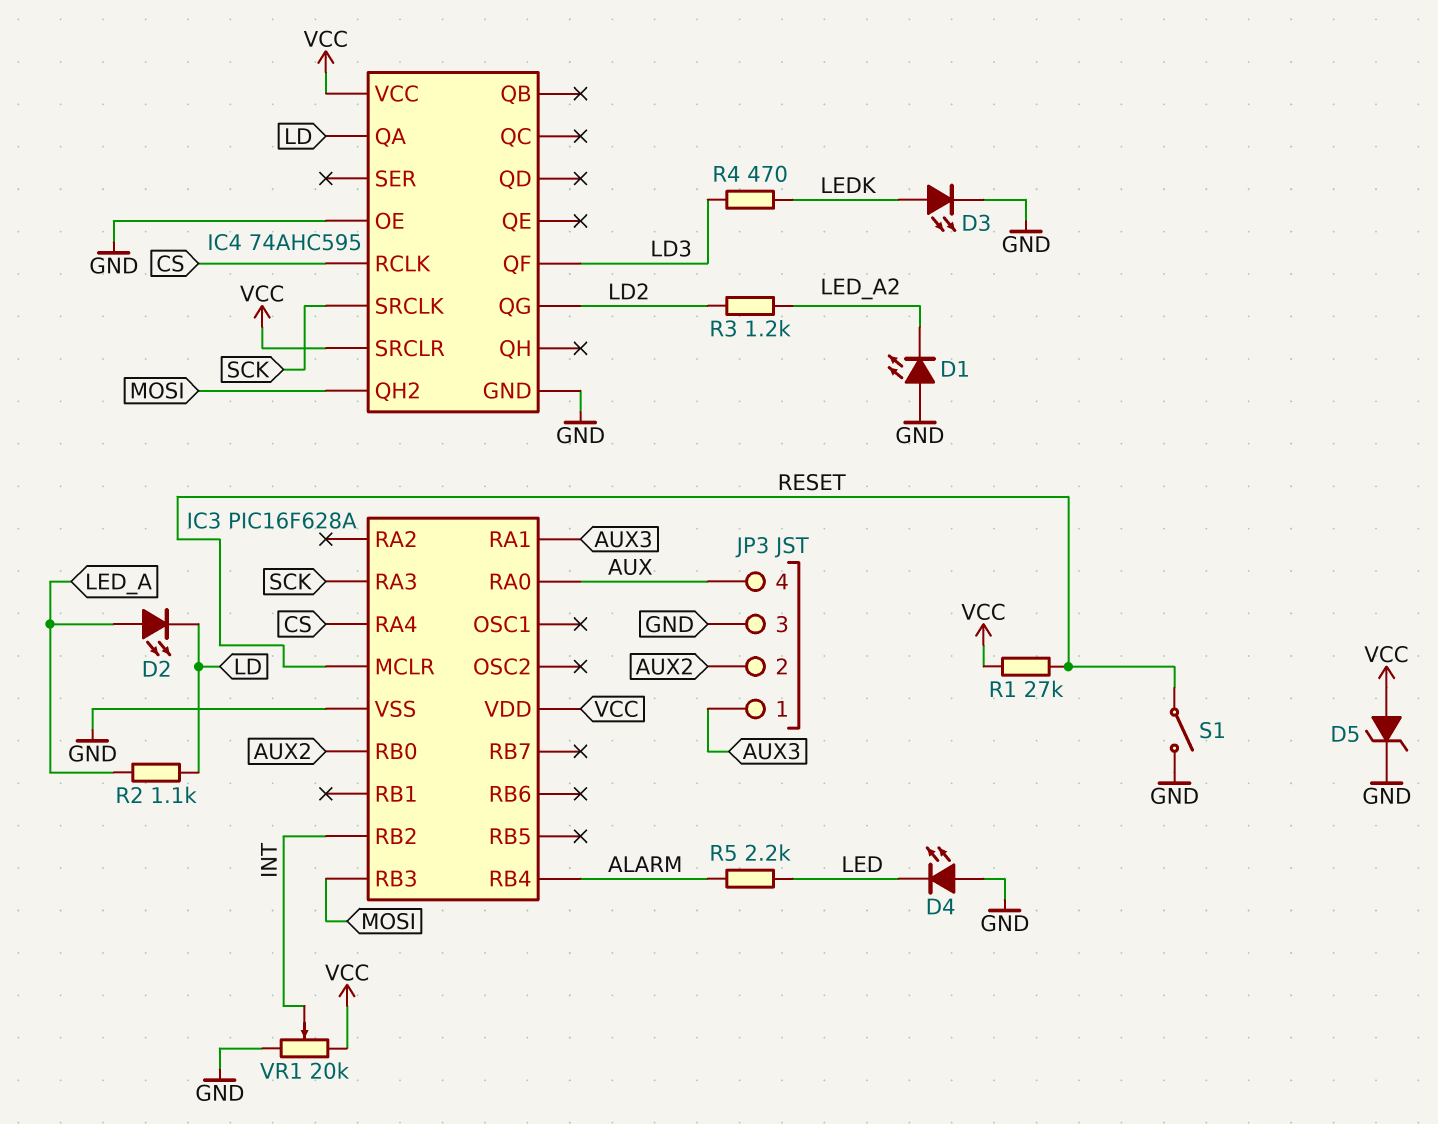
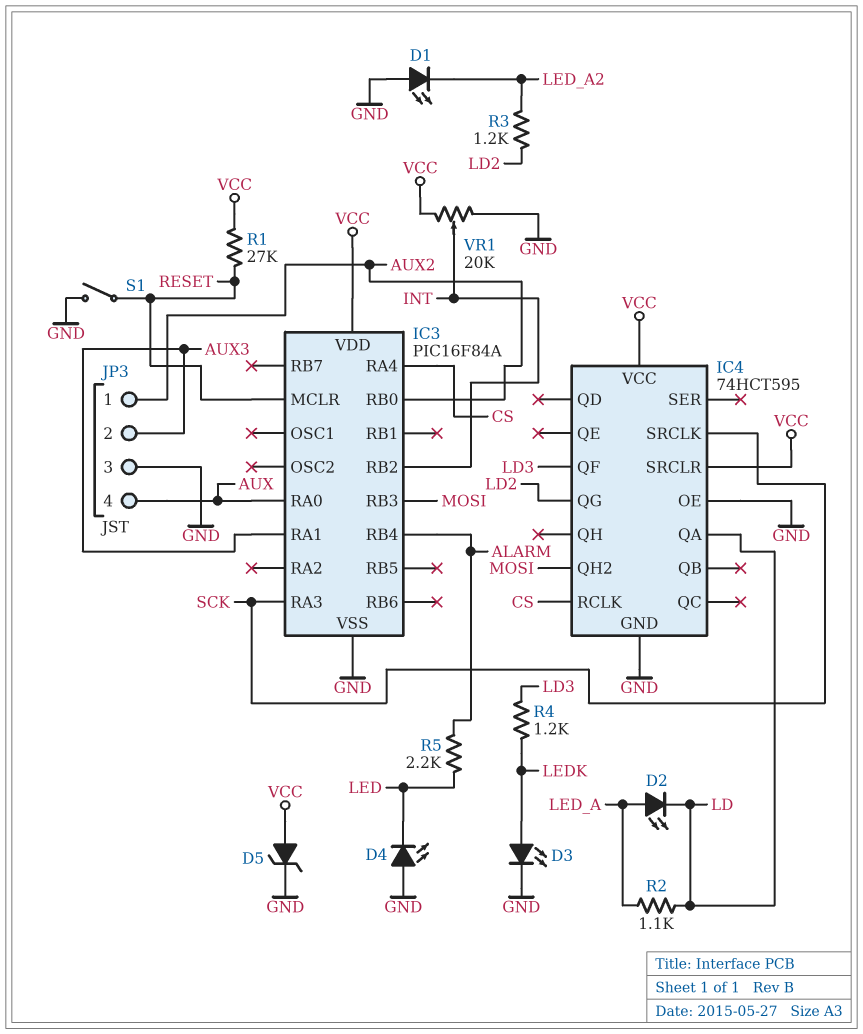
IC3: PIC16F628A -> PIC16F84A
IC4: 74AHC595 -> 74HCT595
JP3 pin 1: AUX3 -> AUX2
JP3 pin 2: AUX2 -> AUX3
R4: 470 (LD3, LEDK) -> 1.2k (LD3, LEDK)

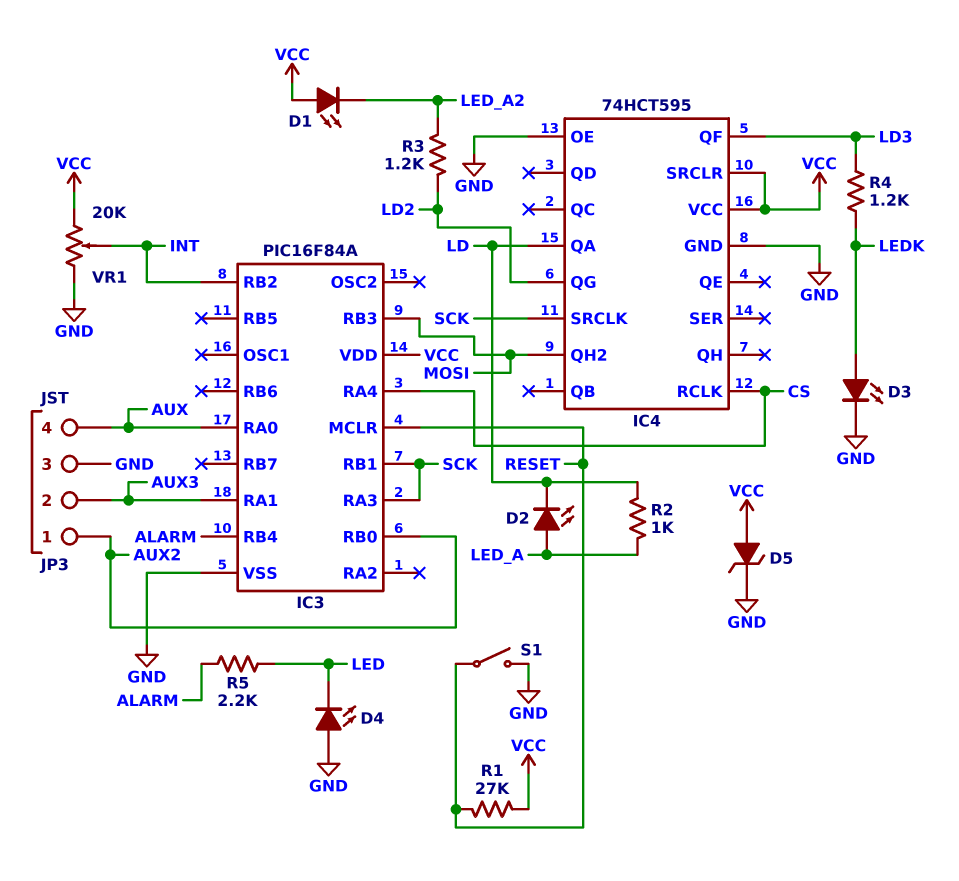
D1: LED (A GND, K LED_A2) -> LED (A VCC, K LED_A2)
IC3 pin RB1: none -> SCK
R2: 1.1k (LD, LED_A) -> 1k (LD, LED_A)

